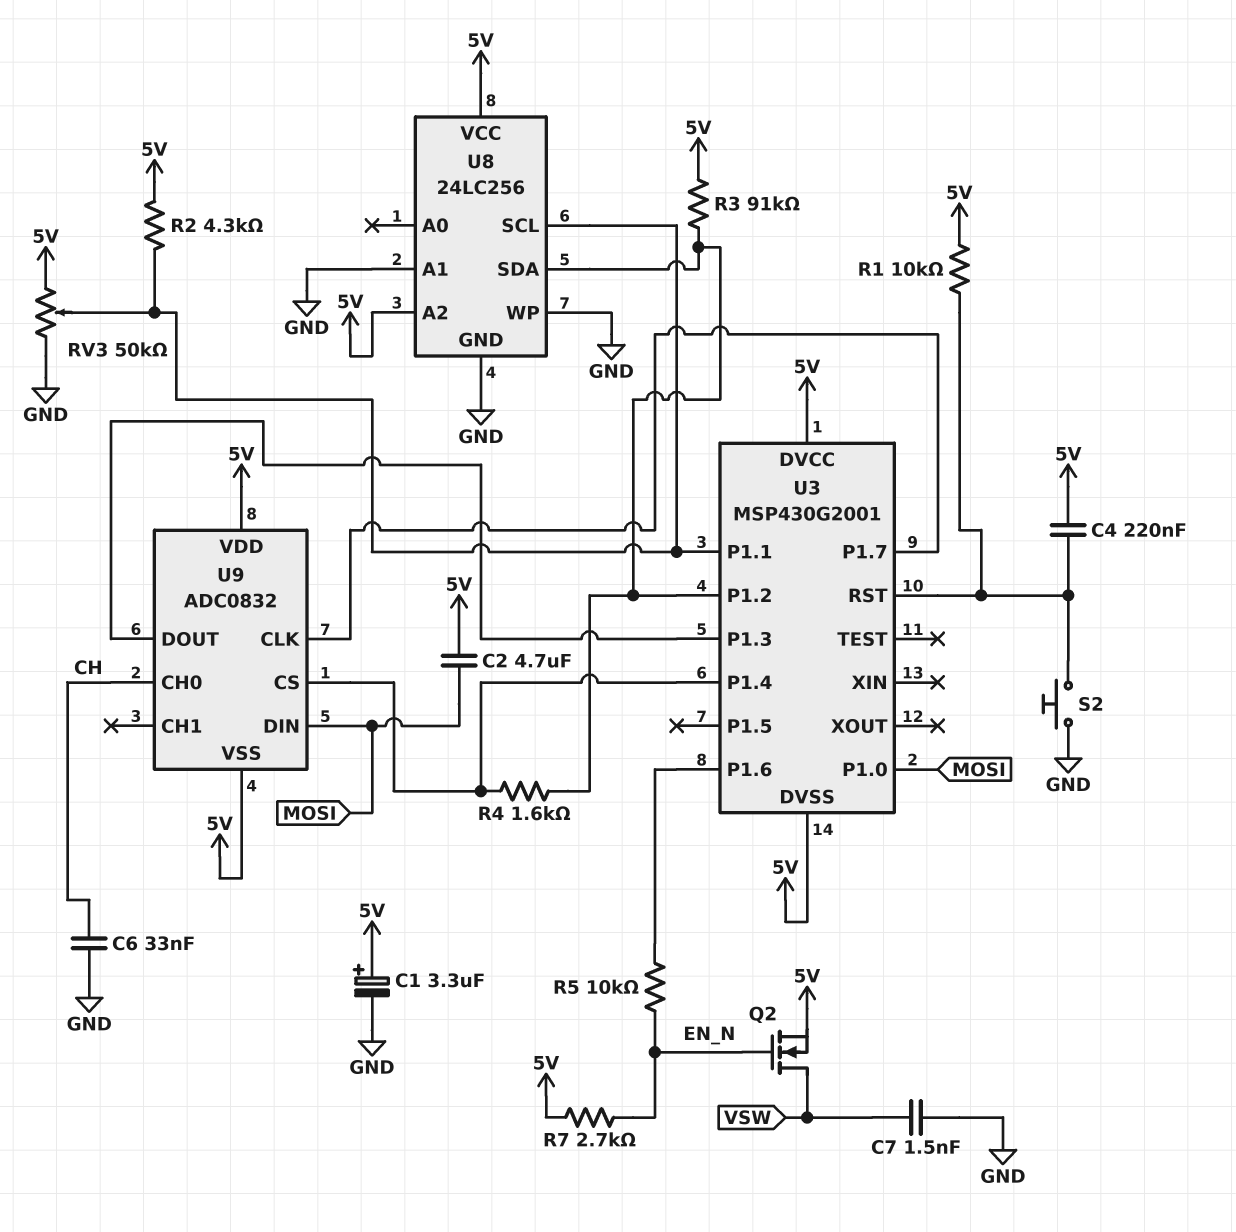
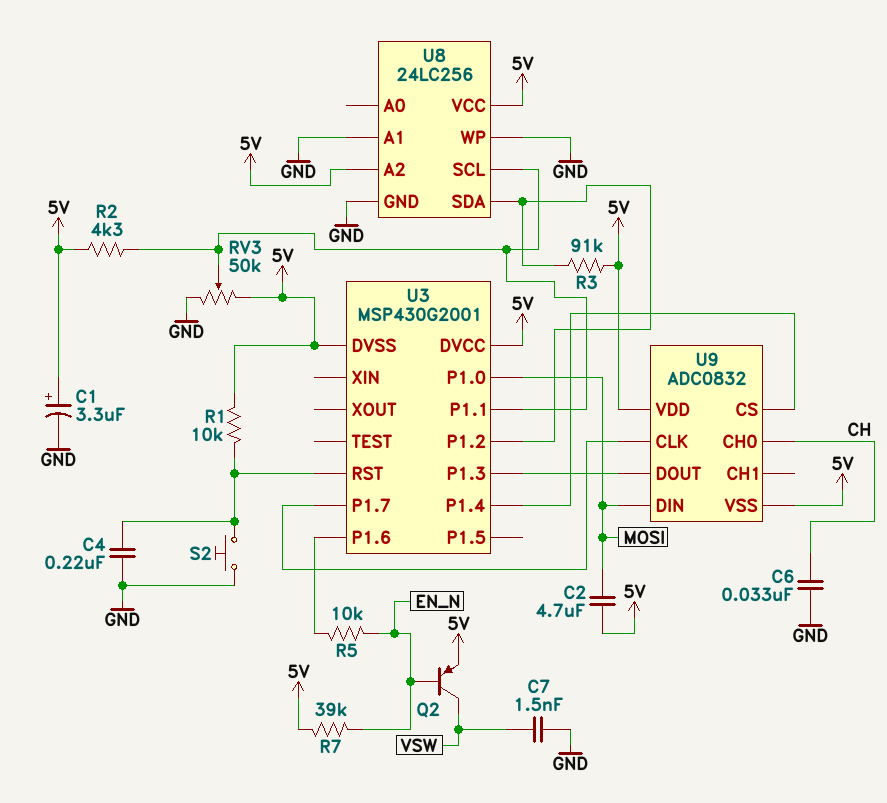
C4: 220nF (5V, U3/RST) -> 220nF (GND, U3/RST)
Q2: NMOS (G EN_N, D VSW, S 5V) -> PNP (B EN_N, C VSW, E 5V)
R4: 1.6k (U3/P1.2, U3/P1.4) -> none
R7: 2.7k (5V, EN_N) -> 39k (5V, EN_N)

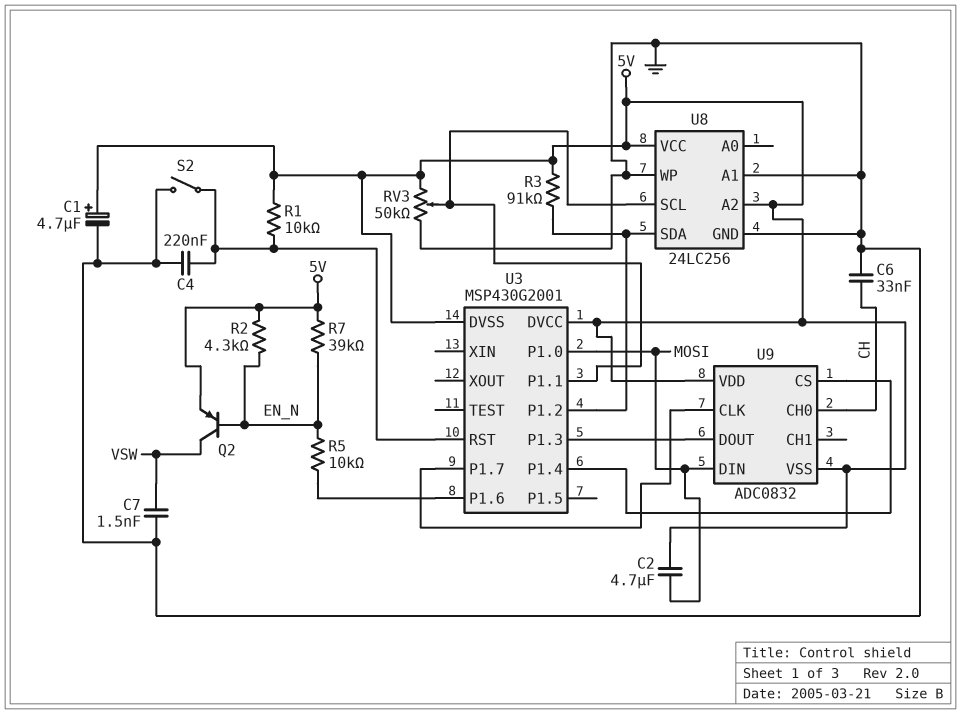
C1: 3.3uF (plus 5V, minus GND) -> 4.7uF (plus 5V, minus GND)
R2: 4.3k (5V, U3/P1.1) -> 4.3k (5V, EN_N)
S2: button (GND, U3/RST) -> switch (GND, U3/RST)

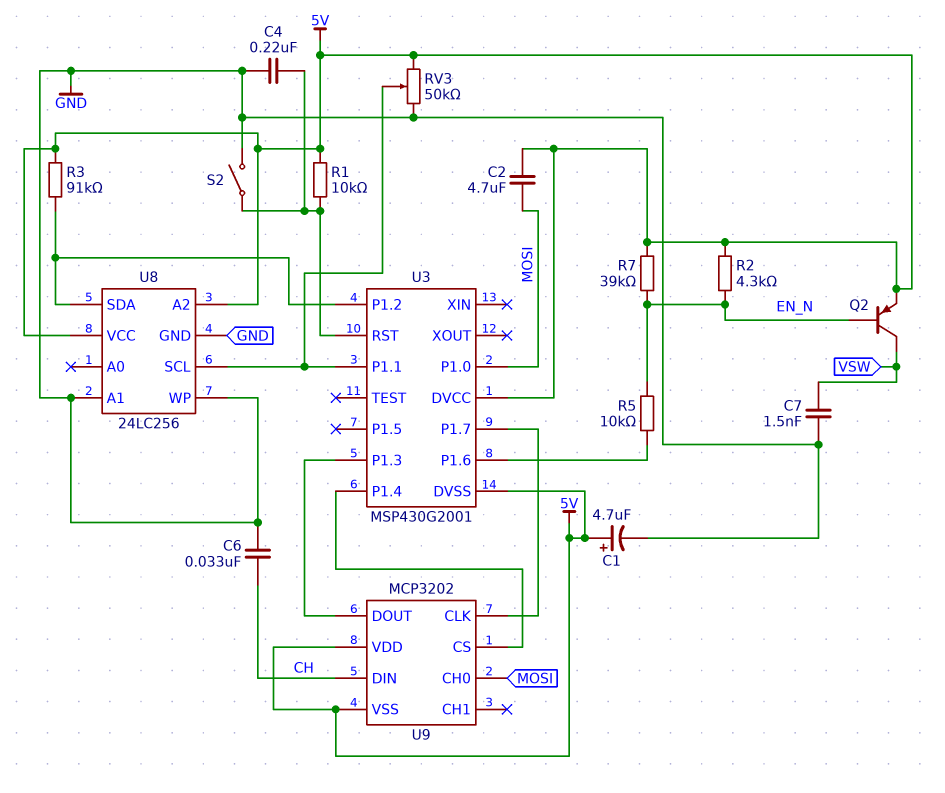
U9: ADC0832 -> MCP3202
U9 pin CH0: CH -> MOSI
U9 pin DIN: MOSI -> CH

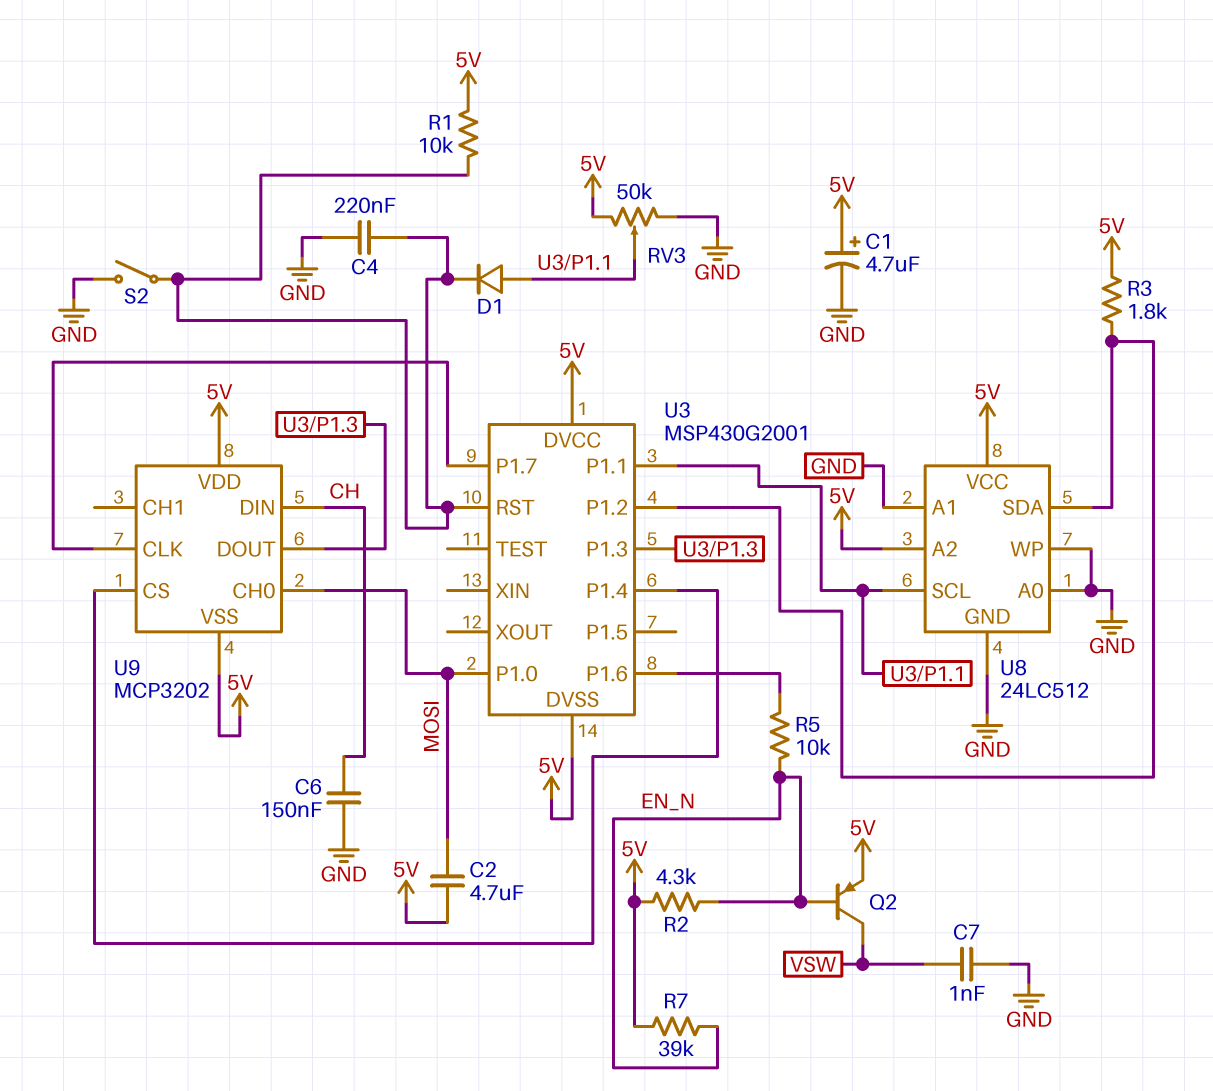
C6: 33nF (CH, GND) -> 150nF (CH, GND)
C7: 1.5nF (GND, VSW) -> 1nF (GND, VSW)
D1: none -> diode (A U3/P1.1, K U3/RST)
R3: 91k (5V, U3/P1.2) -> 1.8k (5V, U3/P1.2)
U8: 24LC256 -> 24LC512
U8 pin A0: none -> GND

